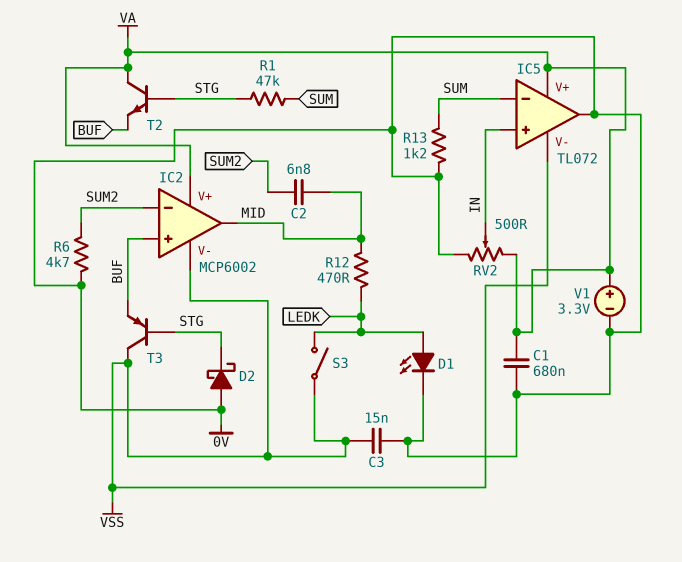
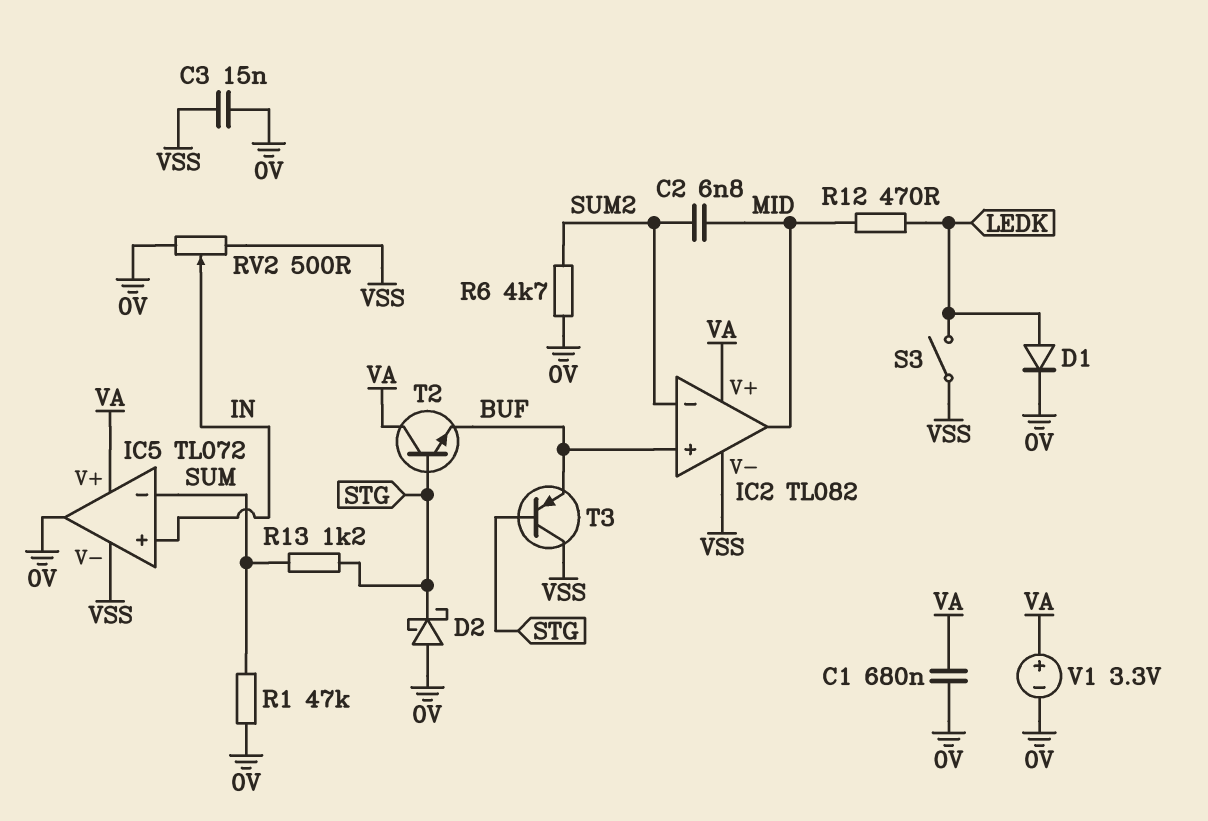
D1: LED (A LEDK, K 0V) -> diode (A LEDK, K 0V)
IC2: MCP6002 -> TL082
R1: 47k (STG, SUM) -> 47k (0V, SUM)
R13: 1.2k (0V, SUM) -> 1.2k (STG, SUM)
RV2: 500 (0V, VA, wiper IN) -> 500 (0V, VSS, wiper IN)

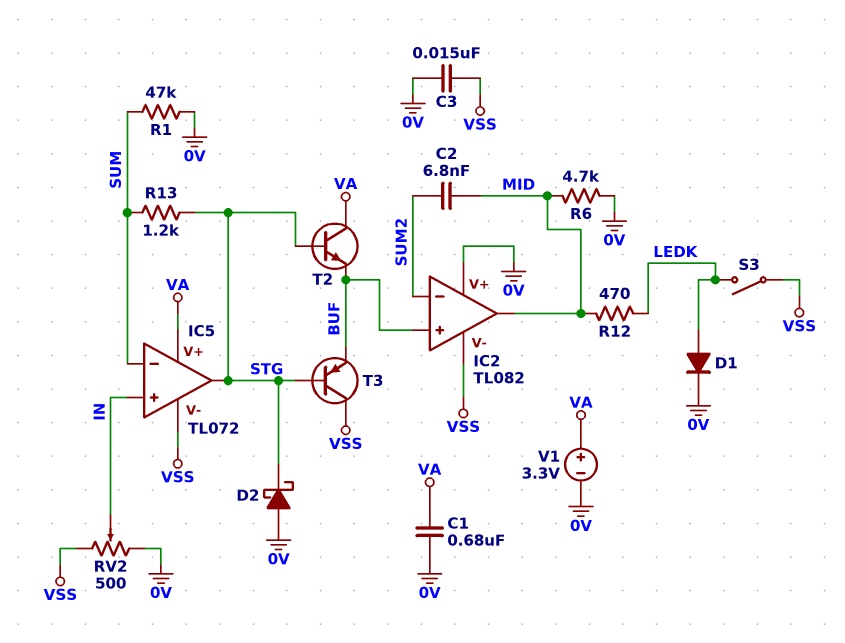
IC2 pin V+: VA -> 0V
IC5 pin out: 0V -> STG
R6: 4.7k (0V, SUM2) -> 4.7k (0V, MID)

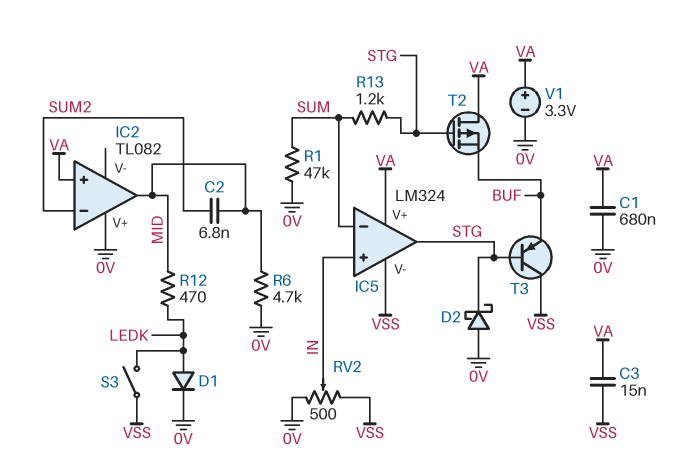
C3: 15nF (0V, VSS) -> 15nF (VA, VSS)
IC2 pin V-: VSS -> none
IC2 pin in+: BUF -> VA
IC5: TL072 -> LM324
T2: NPN (B STG, C VA, E BUF) -> PMOS (G STG, D VA, S BUF)

